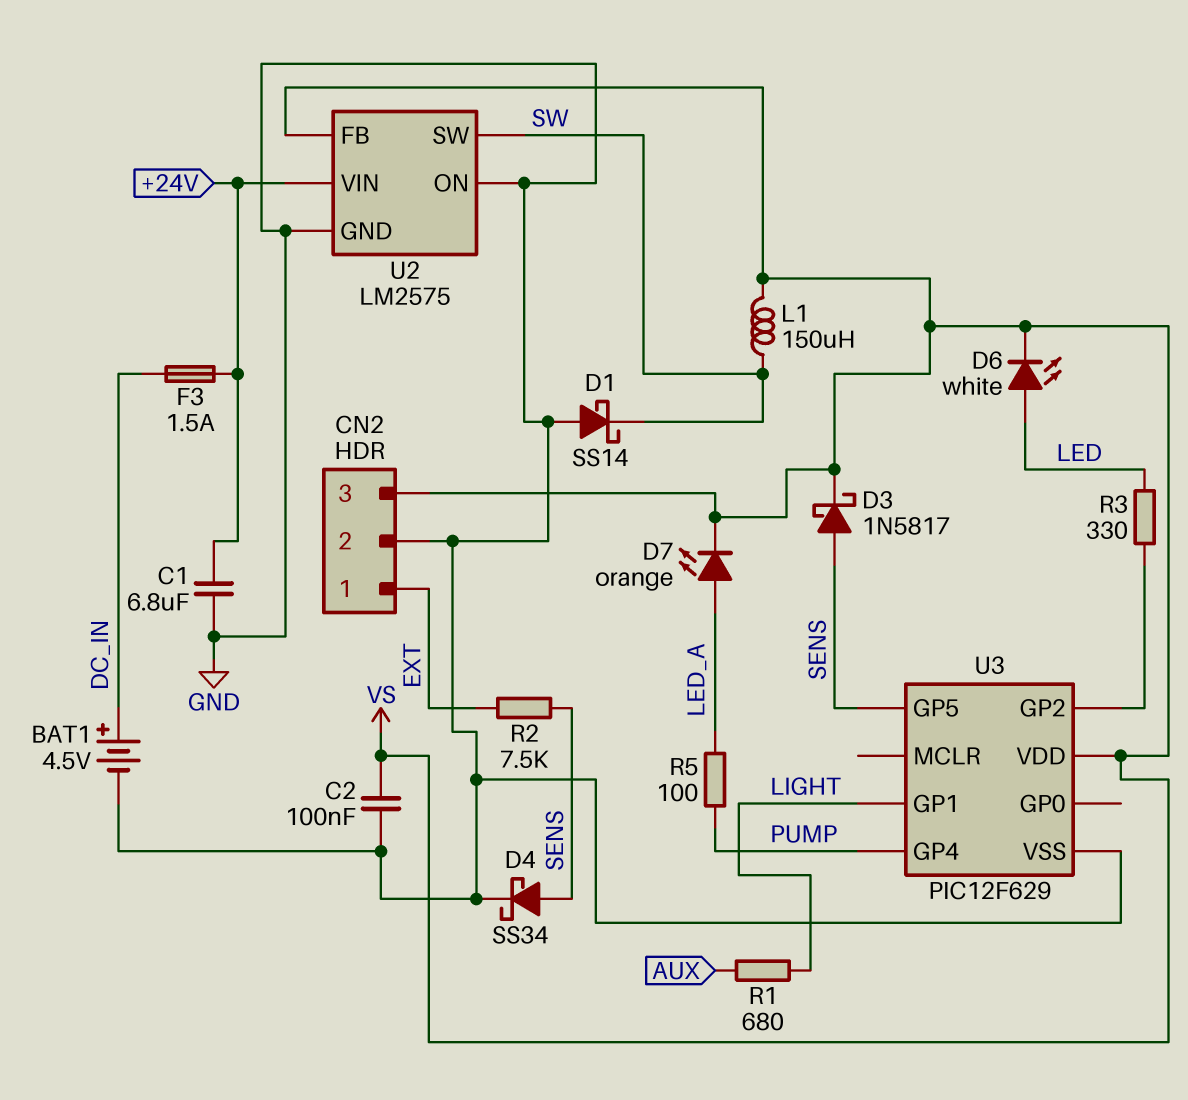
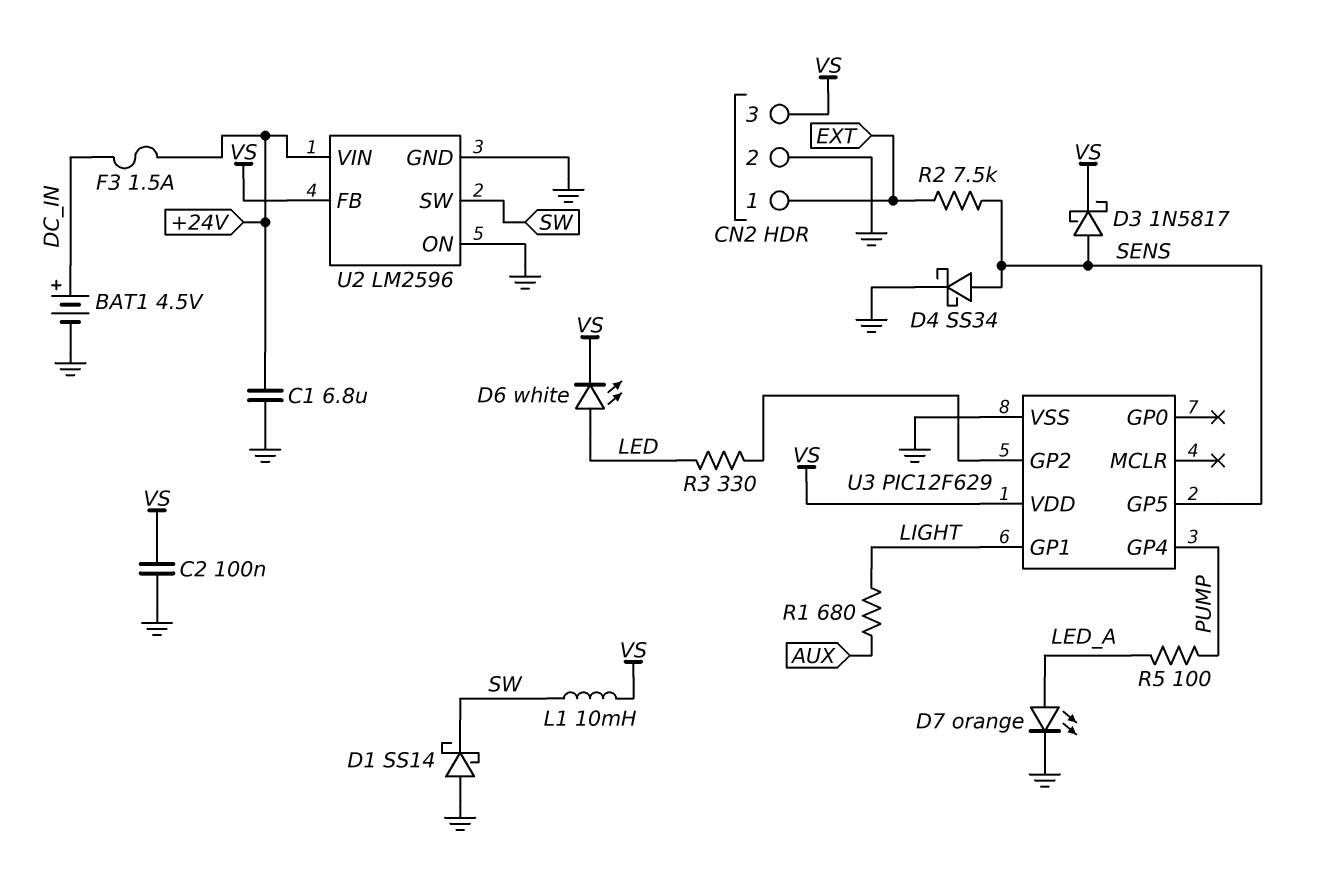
D7: LED orange (A LED_A, K VS) -> LED orange (A LED_A, K GND)
L1: 150uH (SW, VS) -> 10mH (SW, VS)
U2: LM2575 -> LM2596

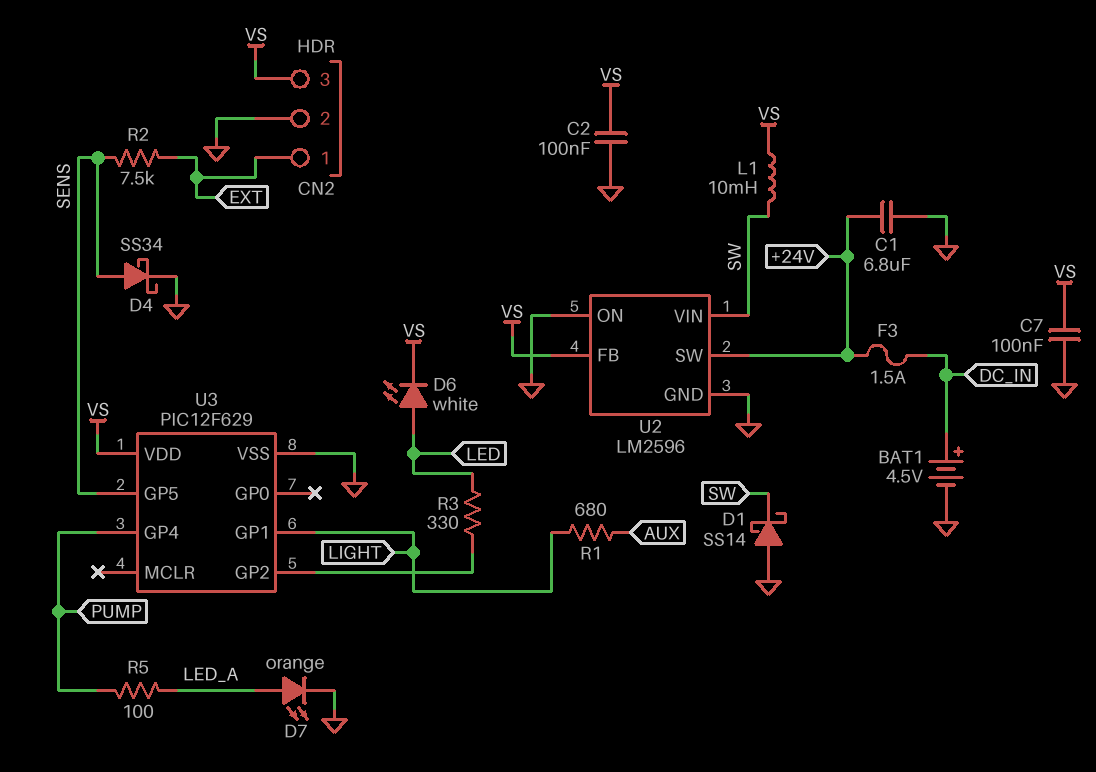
C7: none -> 100nF (GND, VS)
D3: schottky 1N5817 (A SENS, K VS) -> none
U2 pin SW: SW -> +24V
U2 pin VIN: +24V -> SW

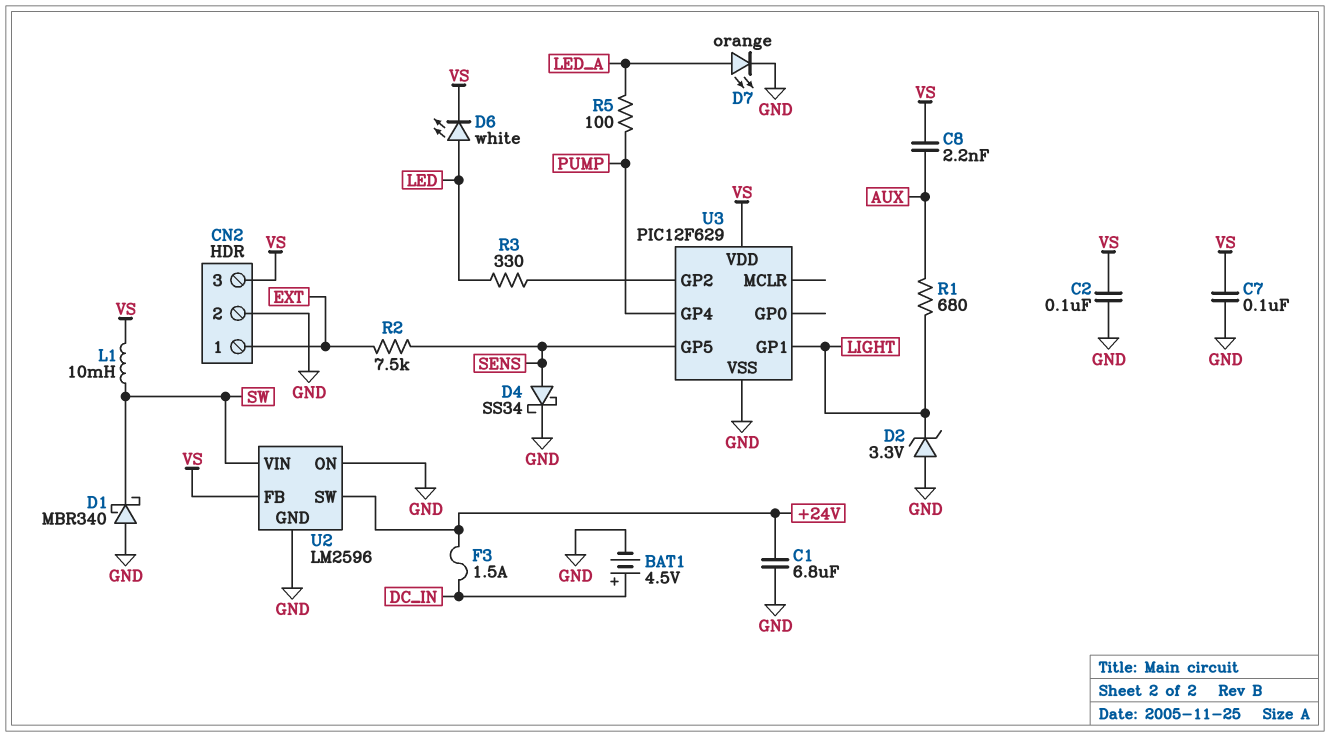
C8: none -> 2.2nF (AUX, VS)
D1: schottky SS14 (A GND, K SW) -> schottky MBR340 (A GND, K SW)
D2: none -> zener 3.3V (A GND, K LIGHT)

